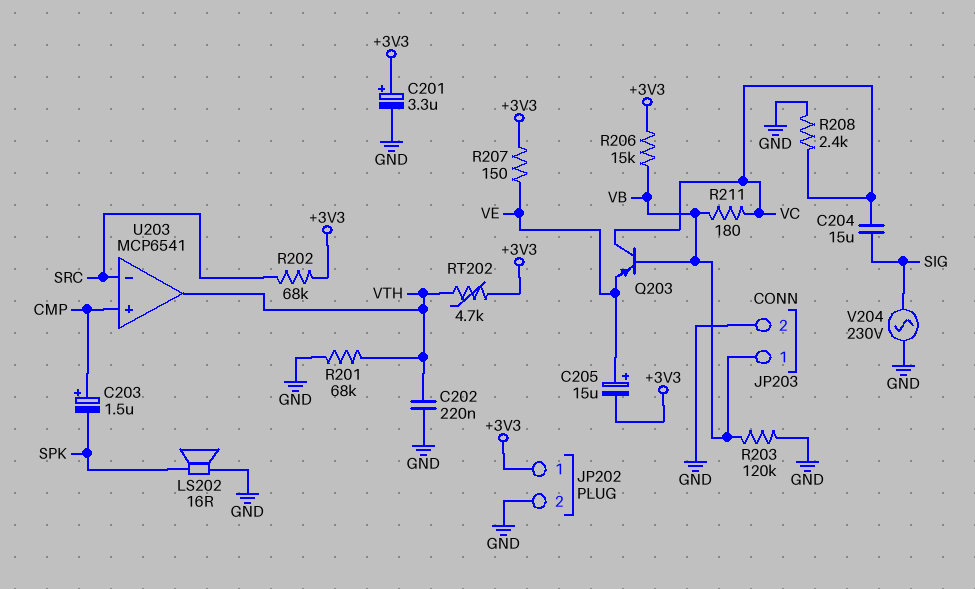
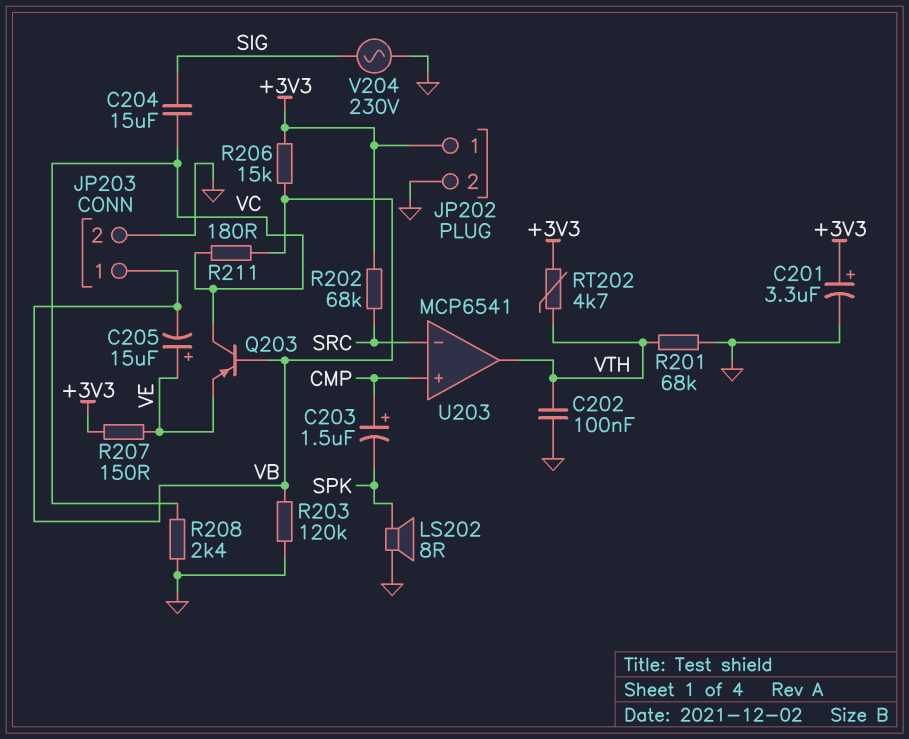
C202: 220nF (GND, VTH) -> 100nF (GND, VTH)
C205: 15uF (plus VE, minus +3V3) -> 15uF (plus VE, minus VB)
LS202: speaker 16R (GND, SPK) -> speaker 8R (GND, SPK)

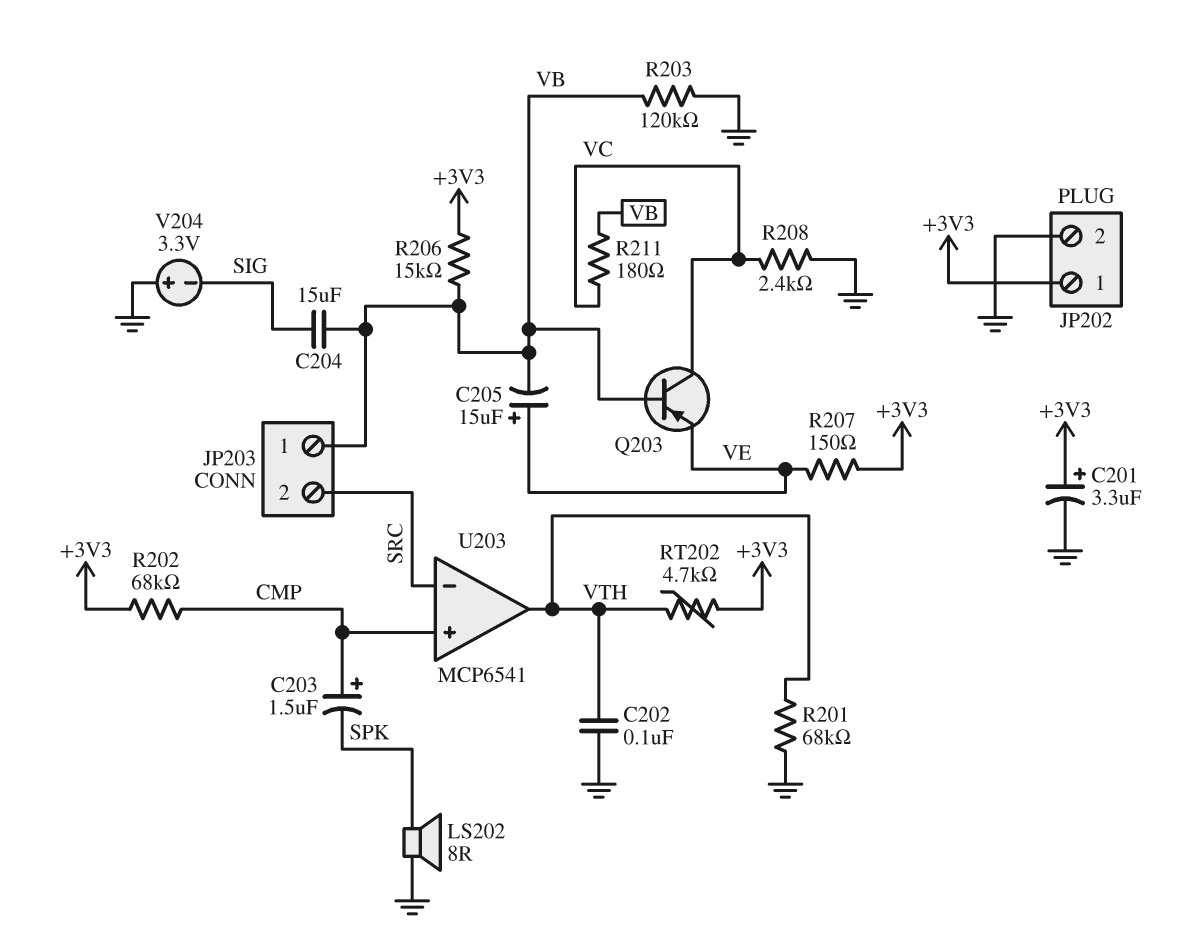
C204: 15uF (SIG, VC) -> 15uF (SIG, VB)
JP203 pin 2: GND -> SRC
R202: 68k (+3V3, SRC) -> 68k (+3V3, CMP)
V204: AC 230V (GND, SIG) -> 3.3V (plus GND, minus SIG)

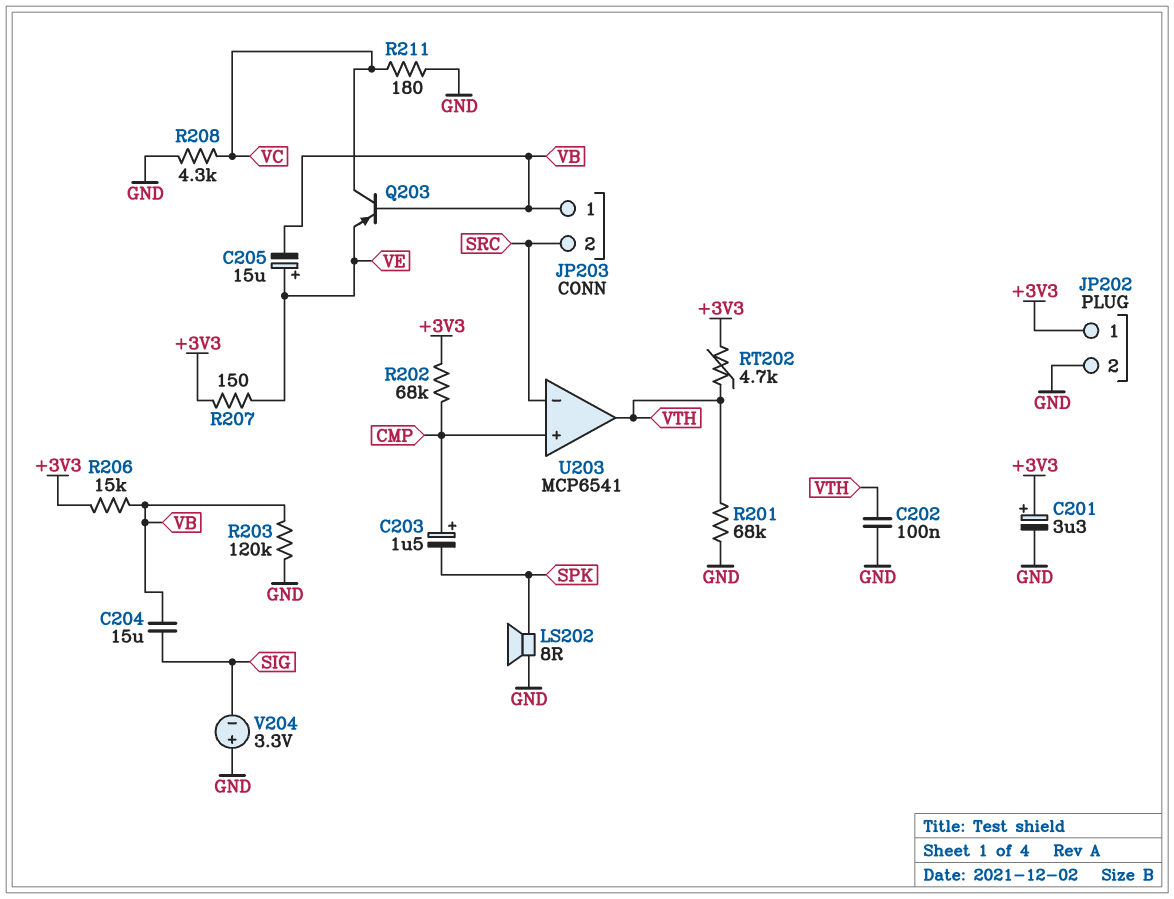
R208: 2.4k (GND, VC) -> 4.3k (GND, VC)
R211: 180 (VB, VC) -> 180 (GND, VC)

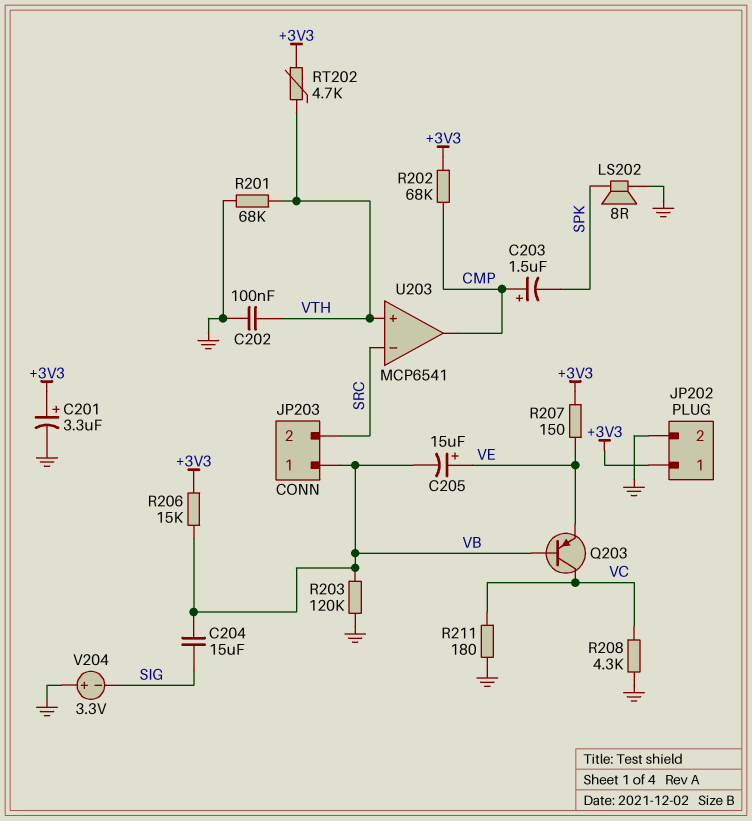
U203 pin in+: CMP -> VTH
U203 pin out: VTH -> CMP

